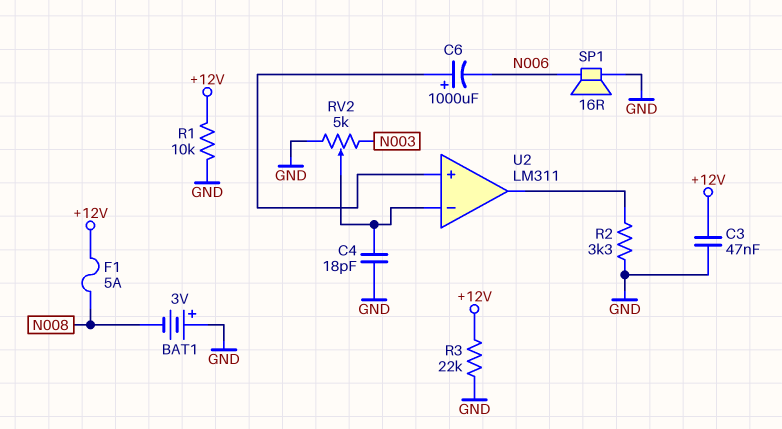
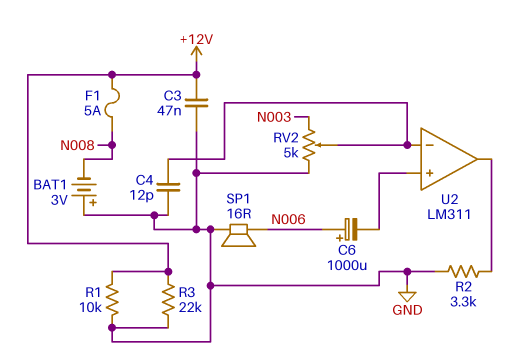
C4: 18pF (GND, U2/in-) -> 12pF (GND, U2/in-)
C6: 1000uF (plus U2/in+, minus N006) -> 1000uF (plus N006, minus U2/in+)

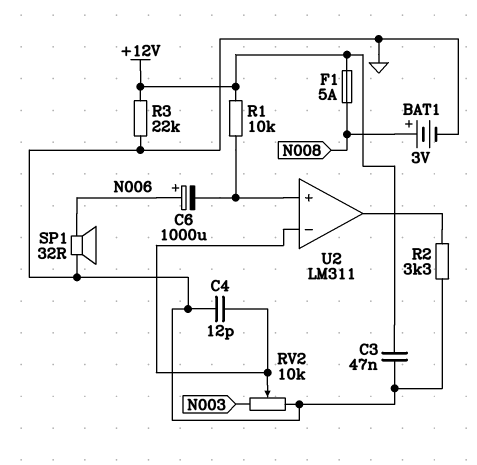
BAT1: 3V (plus GND, minus N008) -> 3V (plus N008, minus GND)
R1: 10k (+12V, GND) -> 10k (+12V, U2/in+)
RV2: 5k (GND, N003, wiper U2/in-) -> 10k (GND, N003, wiper U2/in-)
SP1: speaker 16R (GND, N006) -> speaker 32R (GND, N006)

